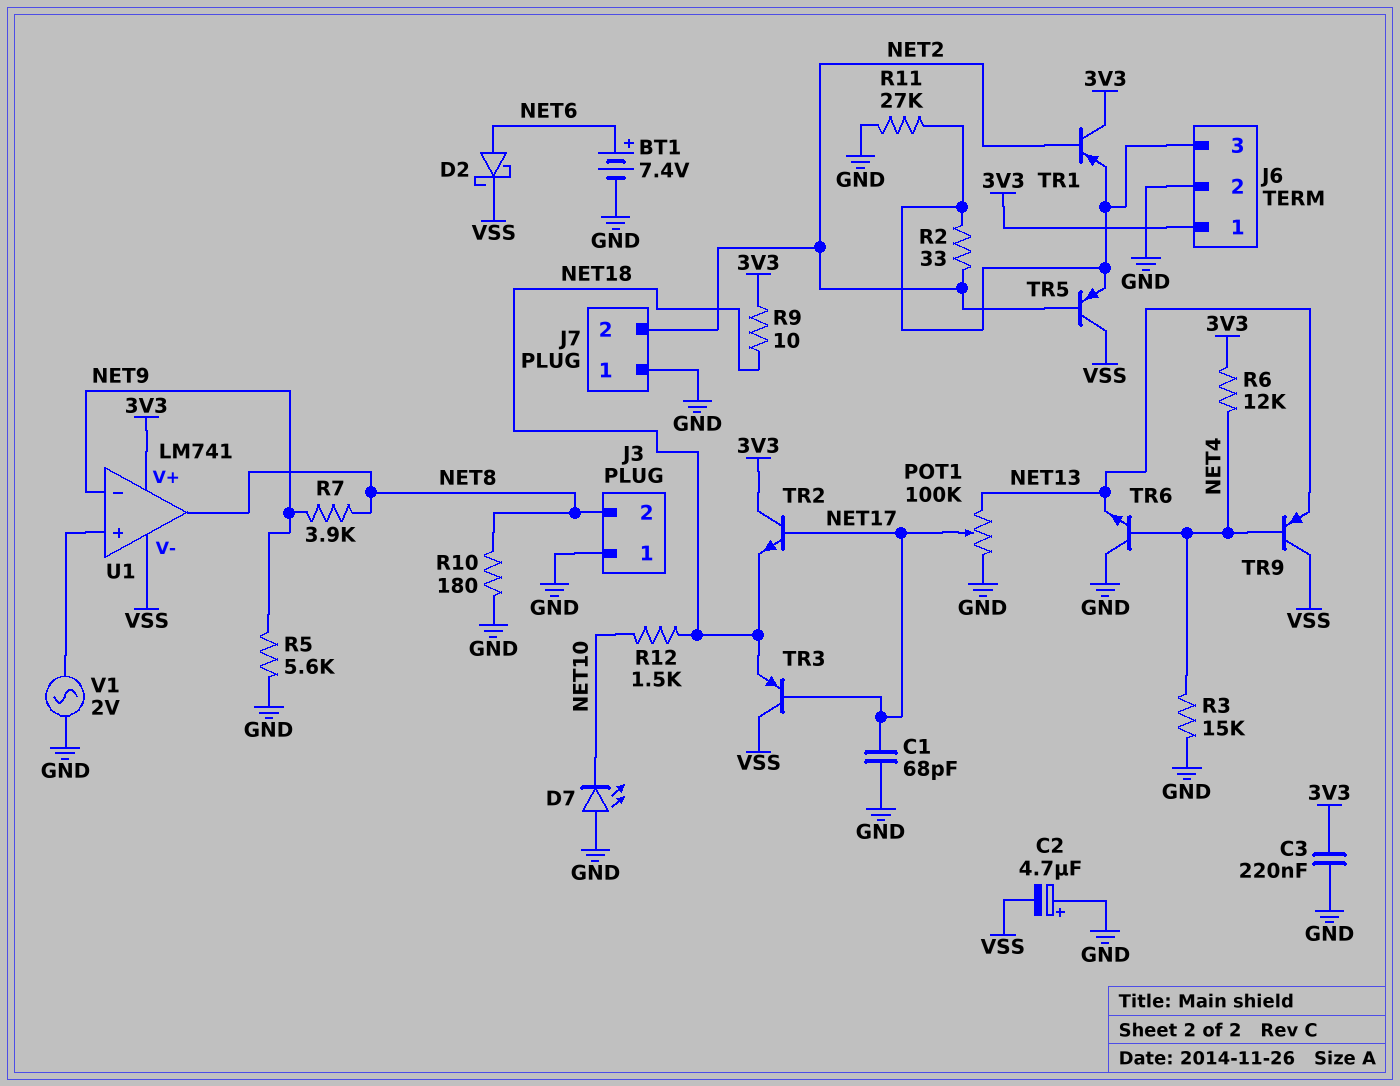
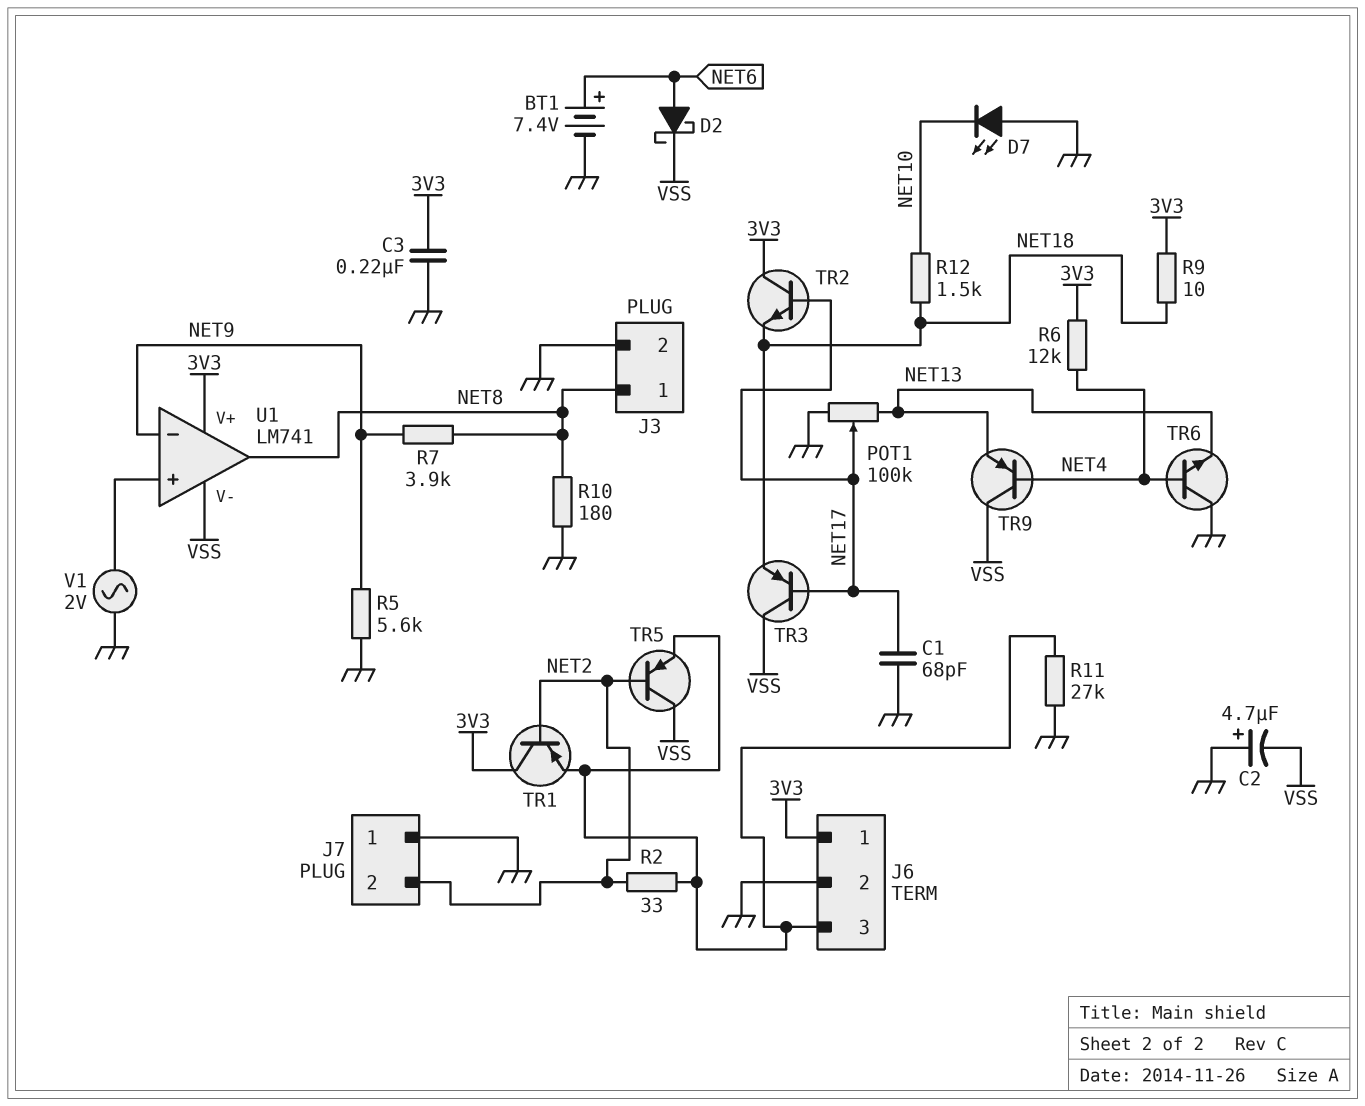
J3 pin 1: GND -> NET8
J3 pin 2: NET8 -> GND
R3: 15k (GND, NET4) -> none

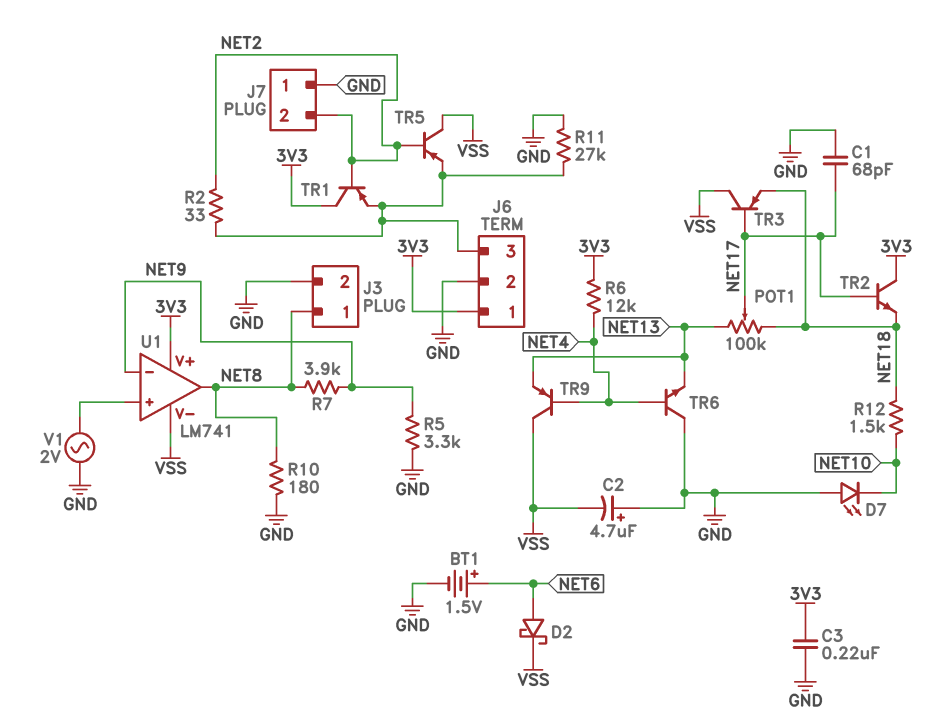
BT1: 7.4V (plus NET6, minus GND) -> 1.5V (plus NET6, minus GND)
POT1: 100k (GND, NET13, wiper NET17) -> 100k (NET13, NET18, wiper NET17)
R5: 5.6k (GND, NET9) -> 3.3k (GND, NET9)
R9: 10 (3V3, NET18) -> none

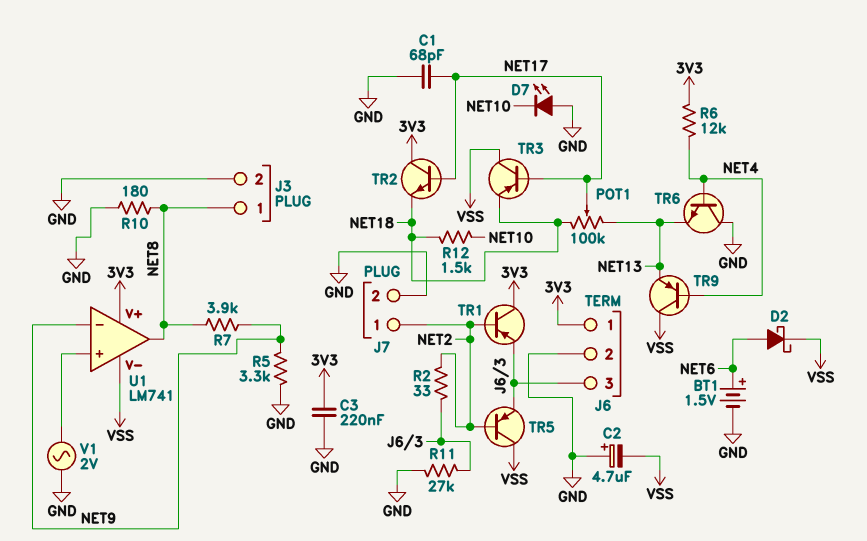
J7 pin 1: GND -> NET2
J7 pin 2: NET2 -> GND

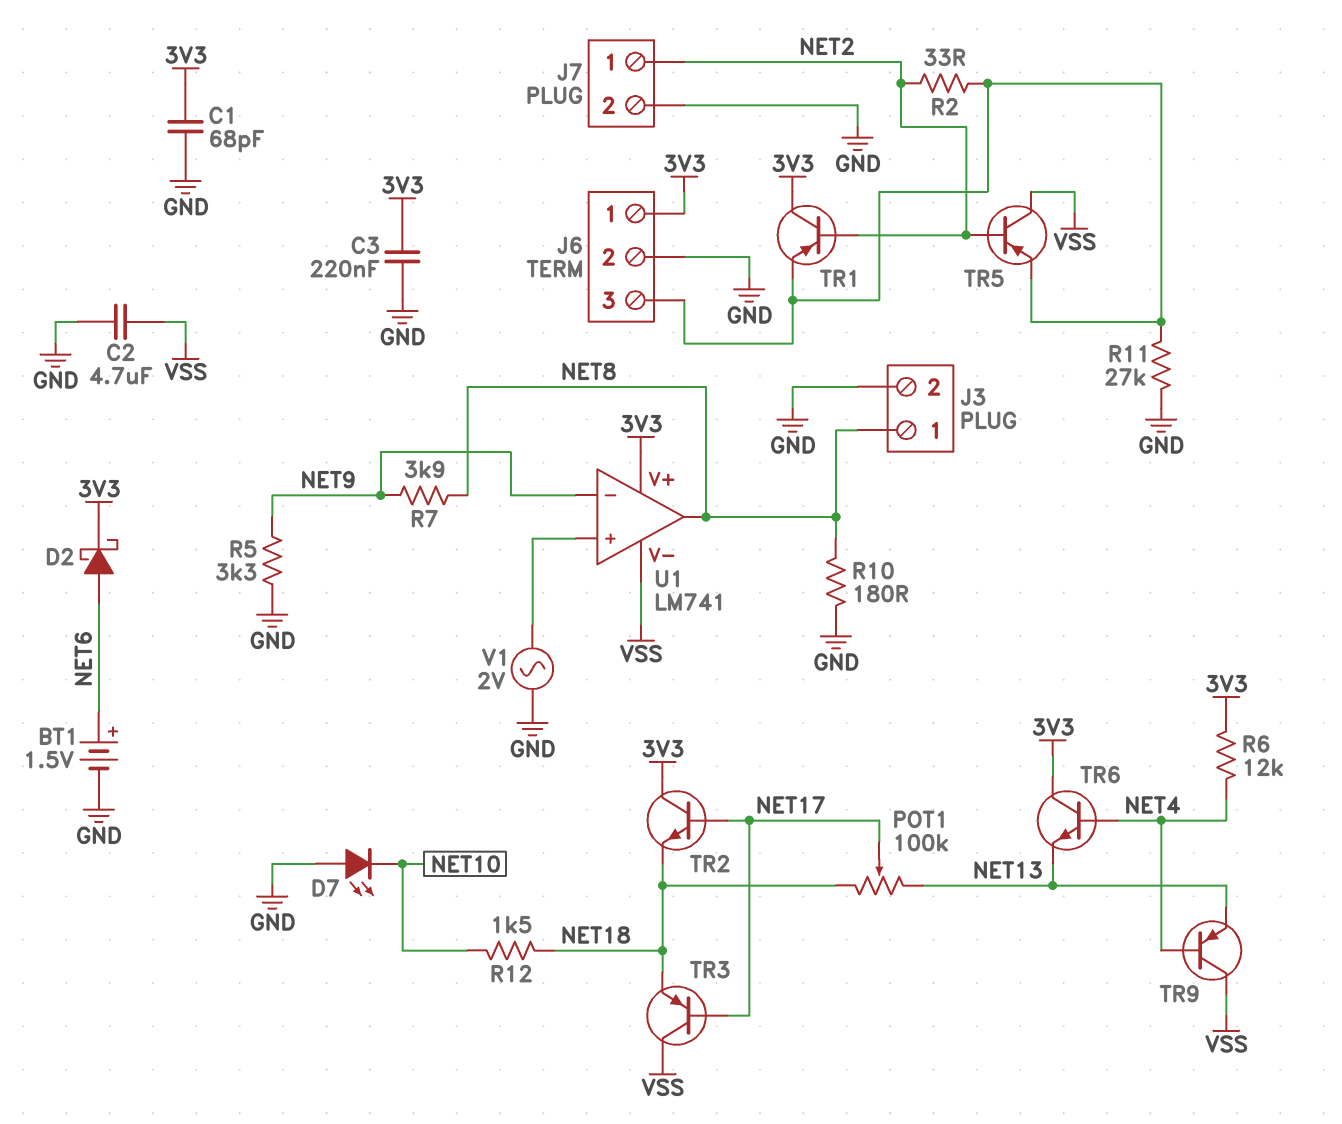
C1: 68pF (GND, NET17) -> 68pF (3V3, GND)
C2: 4.7uF (plus GND, minus VSS) -> 4.7uF (GND, VSS)
D2: schottky (A NET6, K VSS) -> schottky (A NET6, K 3V3)
TR6: NPN (B NET4, C GND, E NET13) -> NPN (B NET4, C 3V3, E NET13)

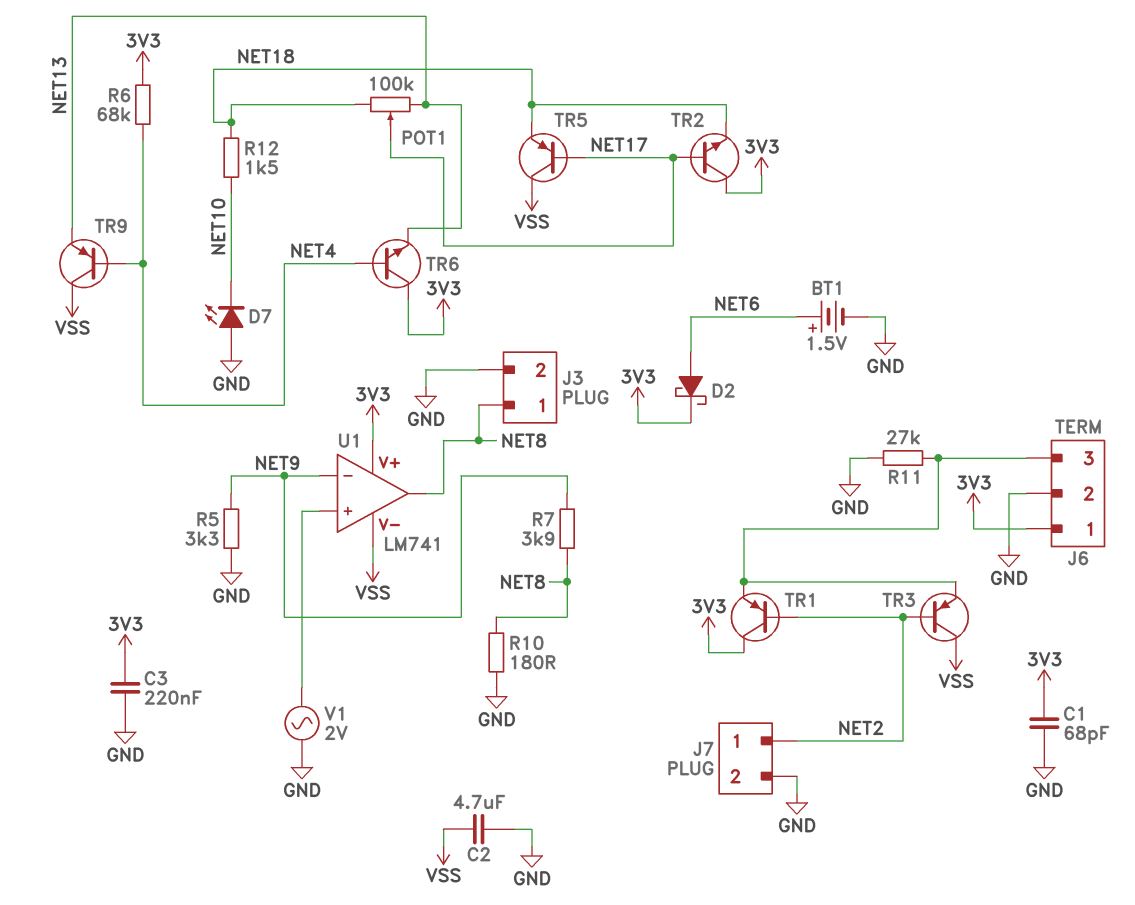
R2: 33 (J6/3, NET2) -> none
R6: 12k (3V3, NET4) -> 68k (3V3, NET4)
TR3: PNP (B NET17, C VSS, E NET18) -> PNP (B NET2, C VSS, E J6/3)
TR5: PNP (B NET2, C VSS, E J6/3) -> PNP (B NET17, C VSS, E NET18)

